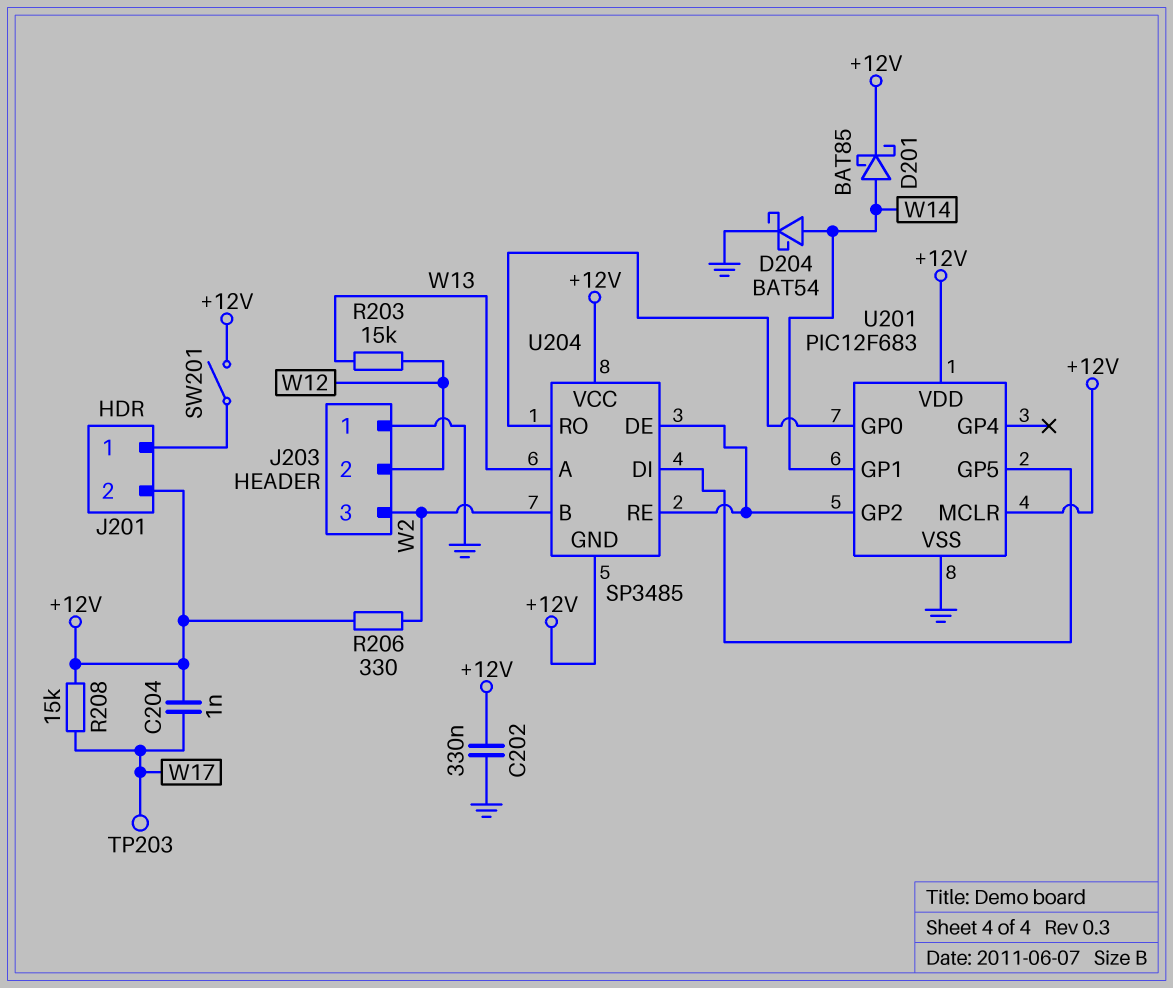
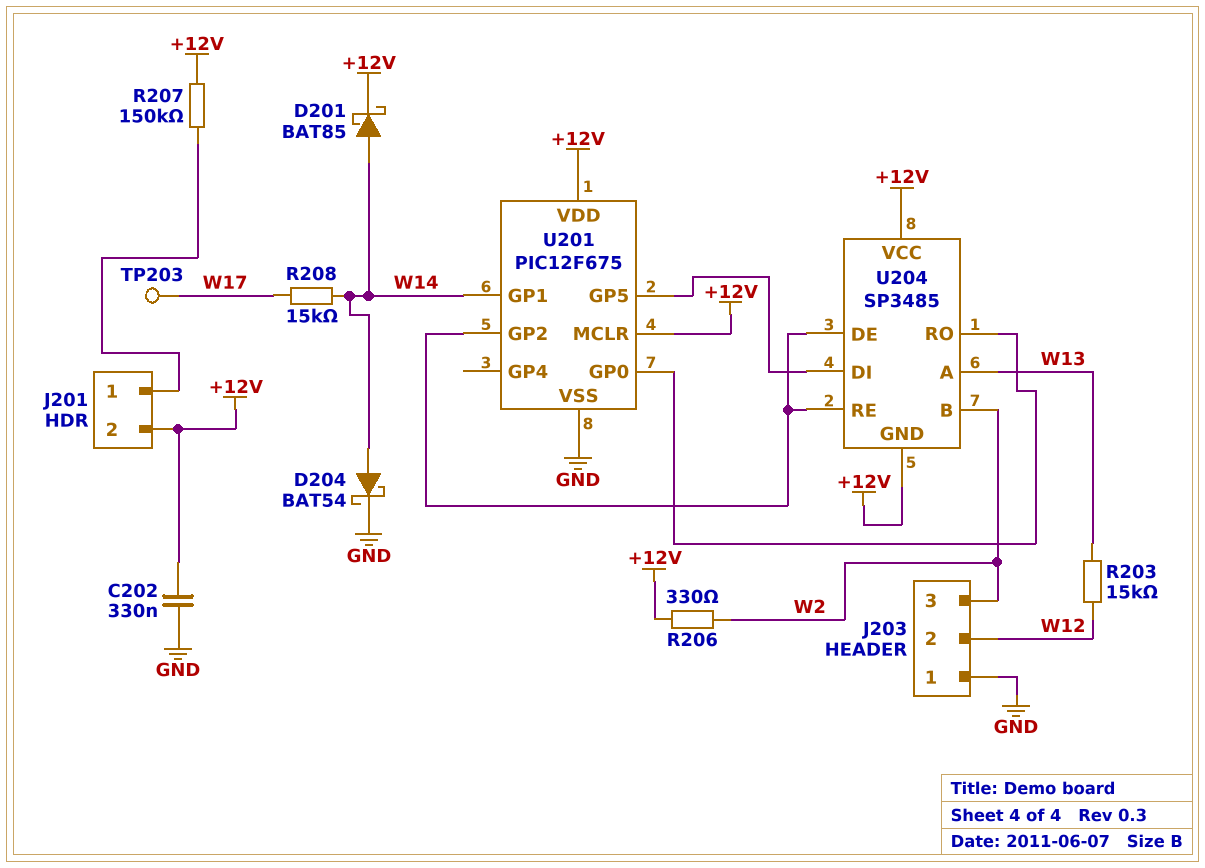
C204: 1nF (+12V, W17) -> none
R207: none -> 150k (+12V, J201/1)
R208: 15k (+12V, W17) -> 15k (W14, W17)
SW201: switch (+12V, J201/1) -> none
U201: PIC12F683 -> PIC12F675

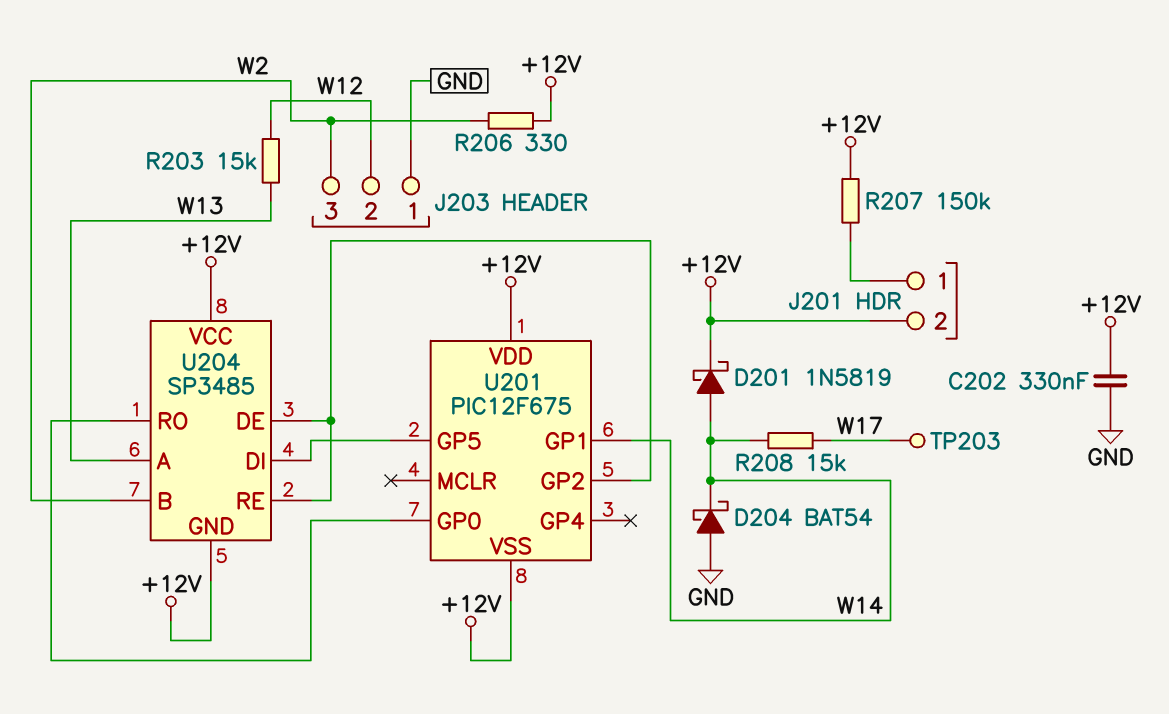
D201: schottky BAT85 (A W14, K +12V) -> schottky 1N5819 (A W14, K +12V)
D204: schottky BAT54 (A W14, K GND) -> schottky BAT54 (A GND, K W14)
U201 pin MCLR: +12V -> none
U201 pin VSS: GND -> +12V

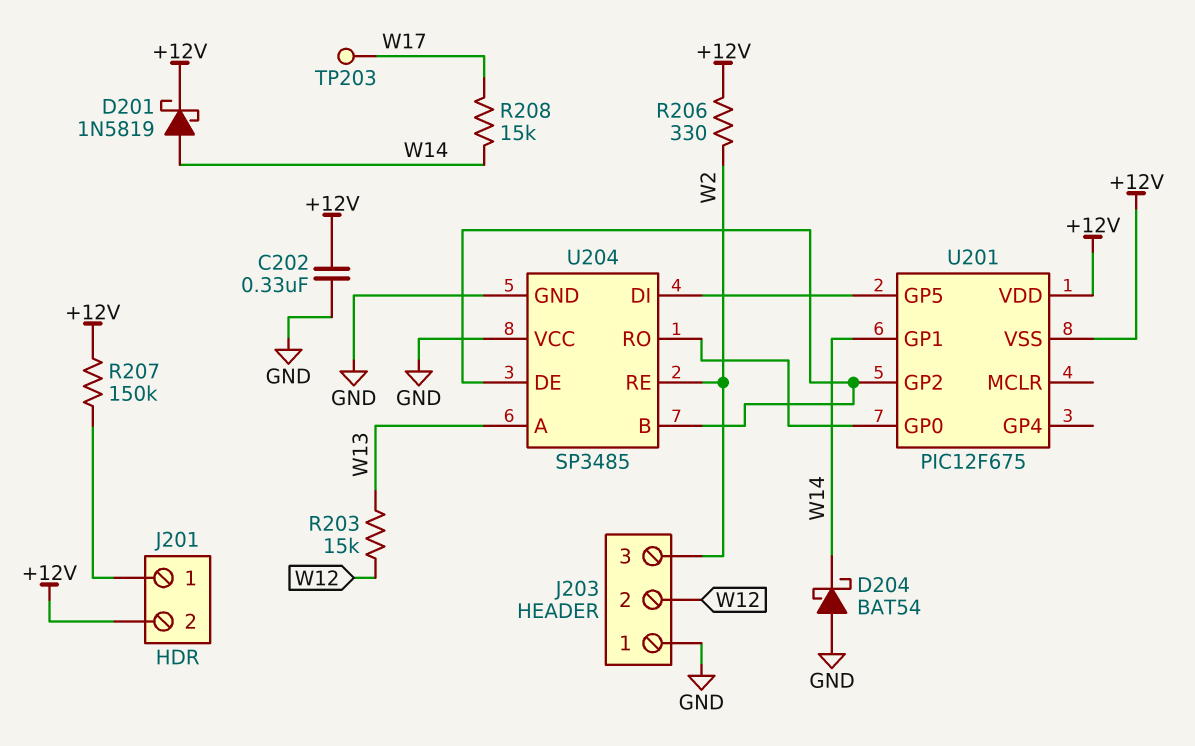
U204 pin B: W2 -> U201/GP2
U204 pin GND: +12V -> GND
U204 pin RE: U201/GP2 -> W2
U204 pin VCC: +12V -> GND

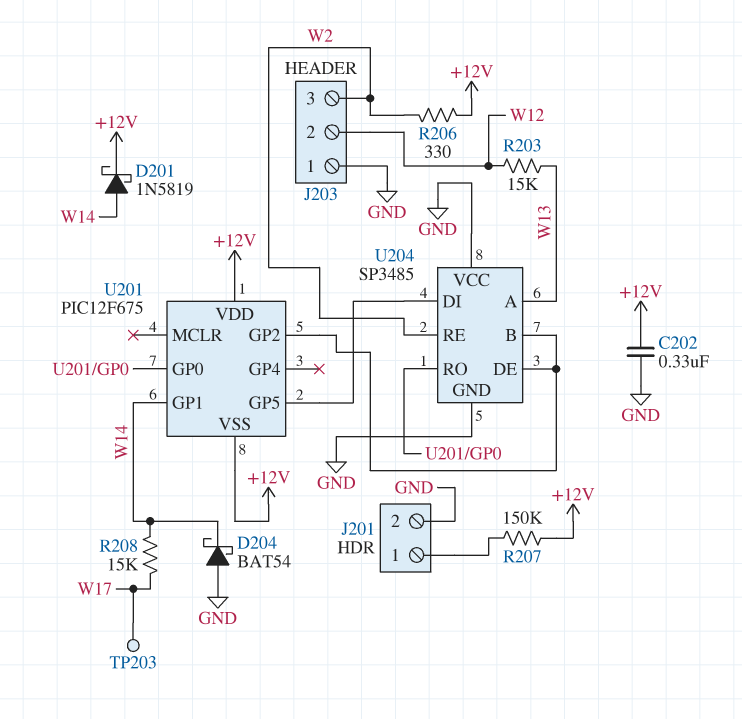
J201 pin 2: +12V -> GND

